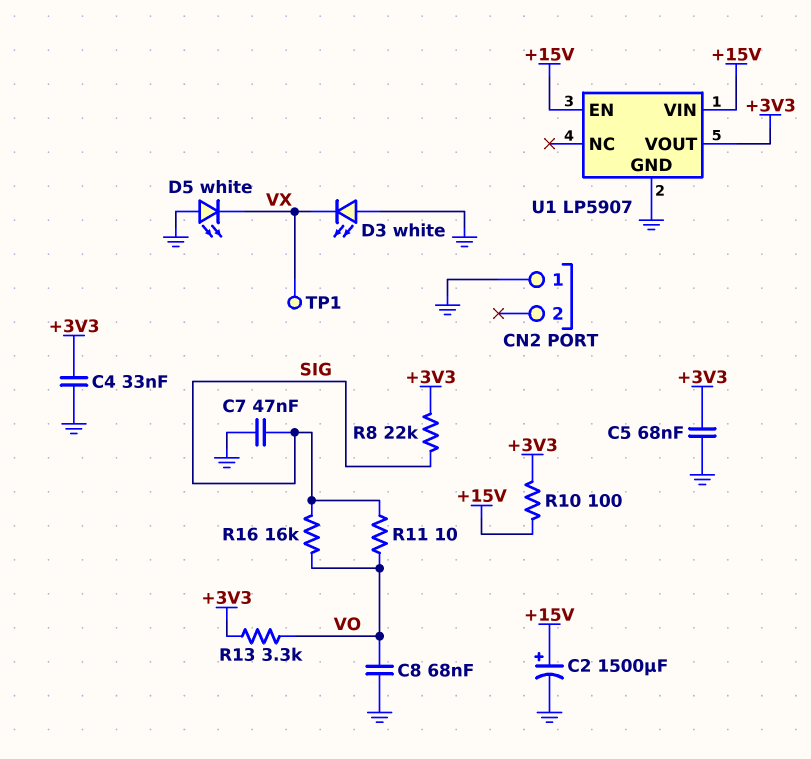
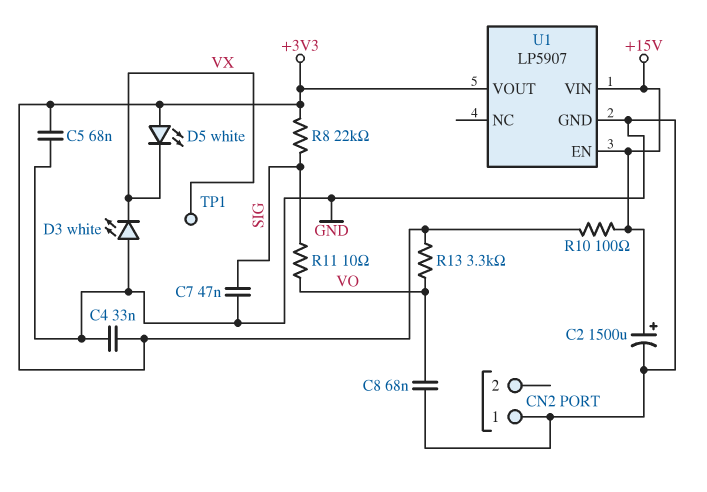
D5: LED white (A GND, K VX) -> LED white (A +3V3, K VX)
R16: 16k (SIG, VO) -> none

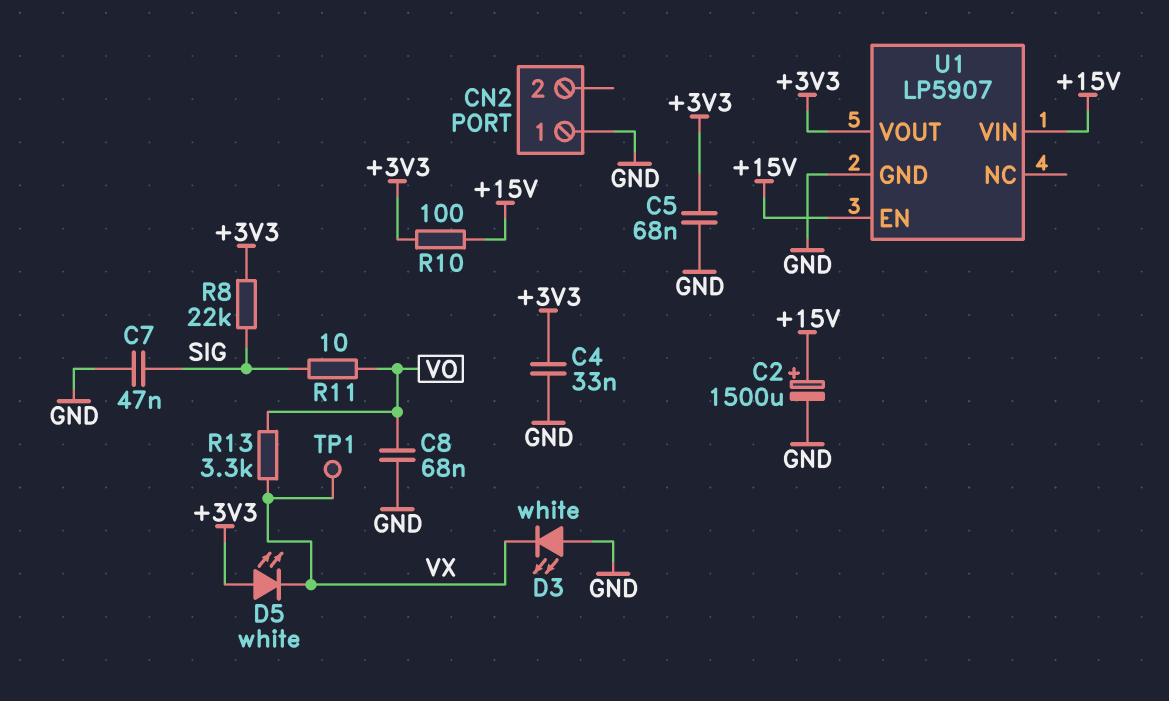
R13: 3.3k (+3V3, VO) -> 3.3k (VO, VX)

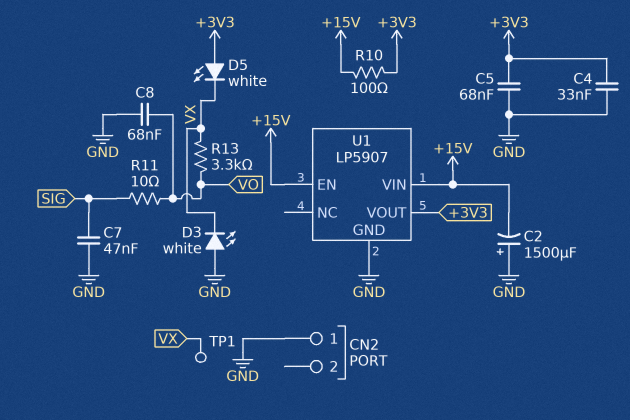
C2: 1500uF (plus +15V, minus GND) -> 1500uF (plus GND, minus +15V)
R8: 22k (+3V3, SIG) -> none

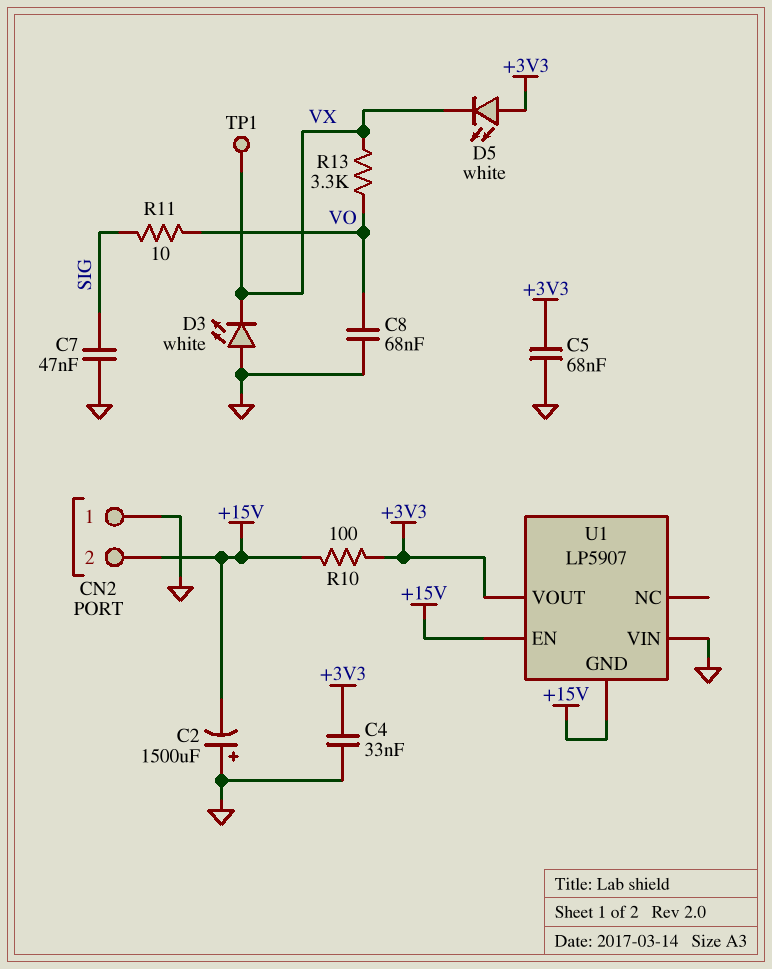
CN2 pin 2: none -> +15V
U1 pin GND: GND -> +15V
U1 pin VIN: +15V -> GND

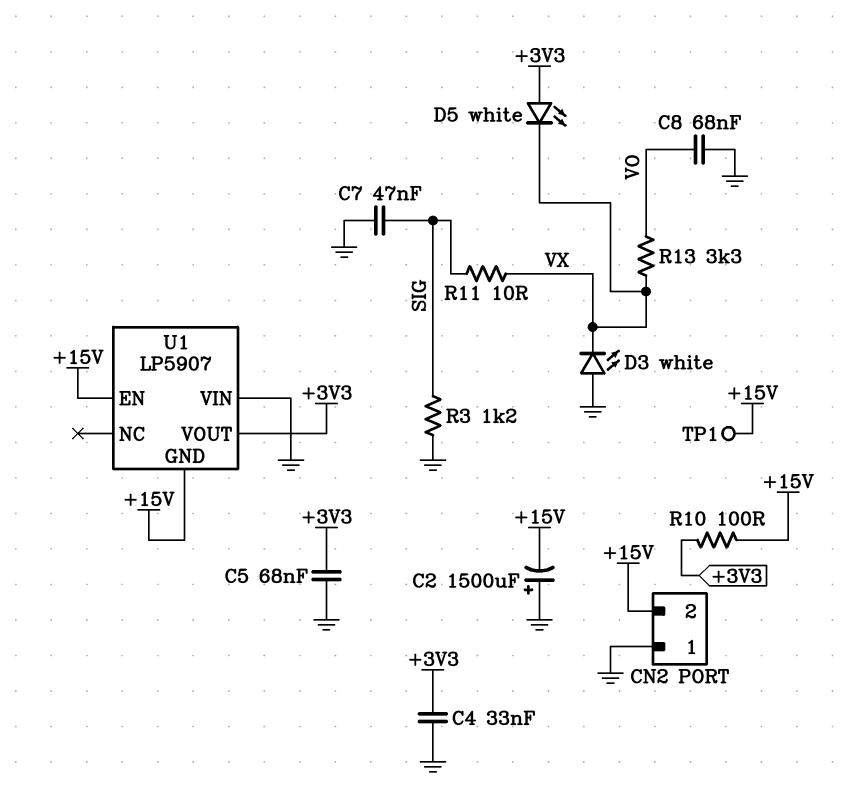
R3: none -> 1.2k (GND, SIG)
R11: 10 (SIG, VO) -> 10 (SIG, VX)
TP1: test point (VX) -> test point (+15V)

